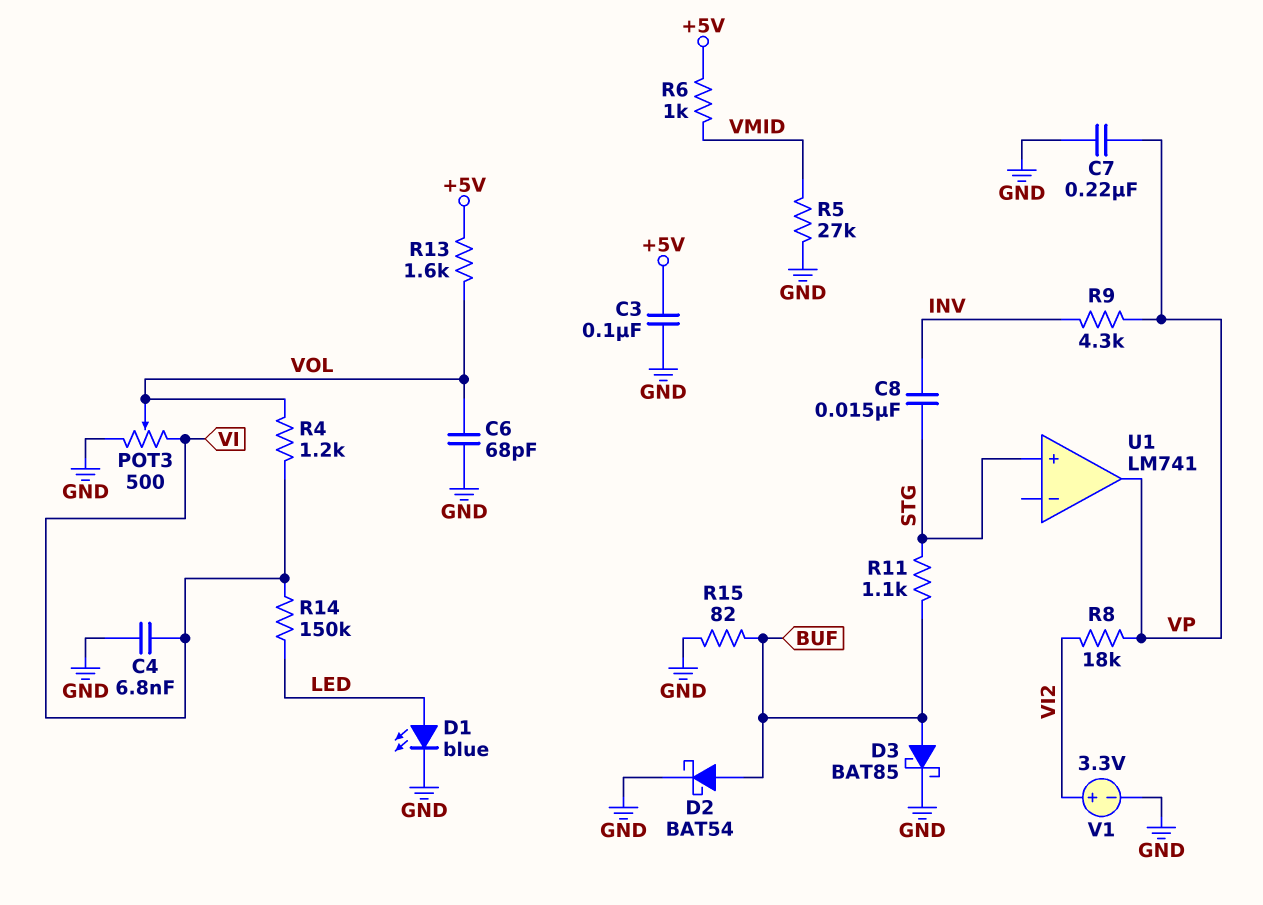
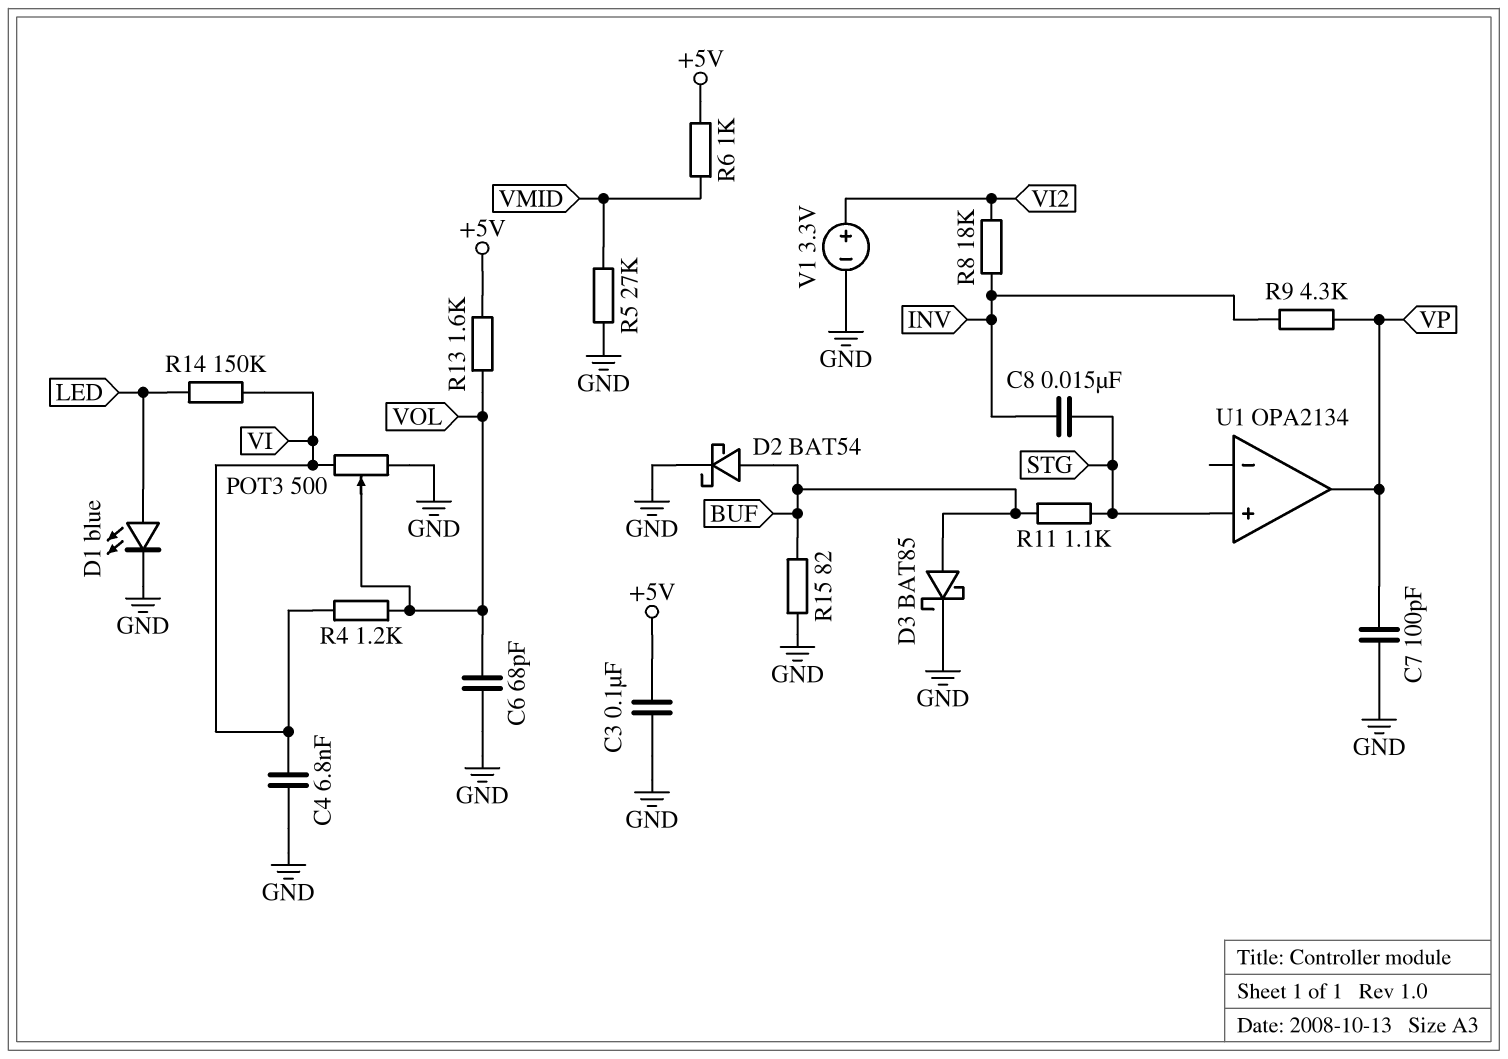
C7: 220nF (GND, VP) -> 100pF (GND, VP)
R8: 18k (VI2, VP) -> 18k (INV, VI2)
U1: LM741 -> OPA2134

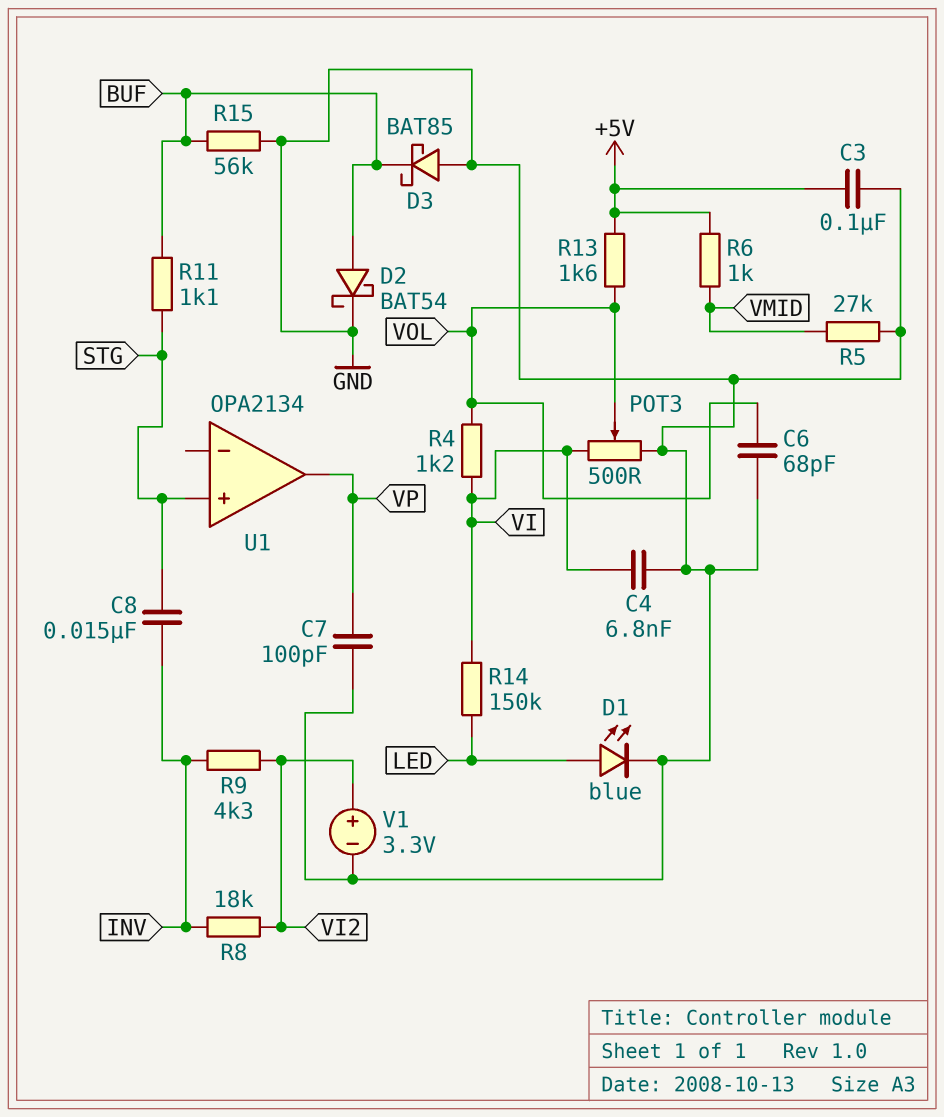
D3: schottky BAT85 (A BUF, K GND) -> schottky BAT85 (A GND, K BUF)
R9: 4.3k (INV, VP) -> 4.3k (INV, VI2)
R15: 82 (BUF, GND) -> 56k (BUF, GND)

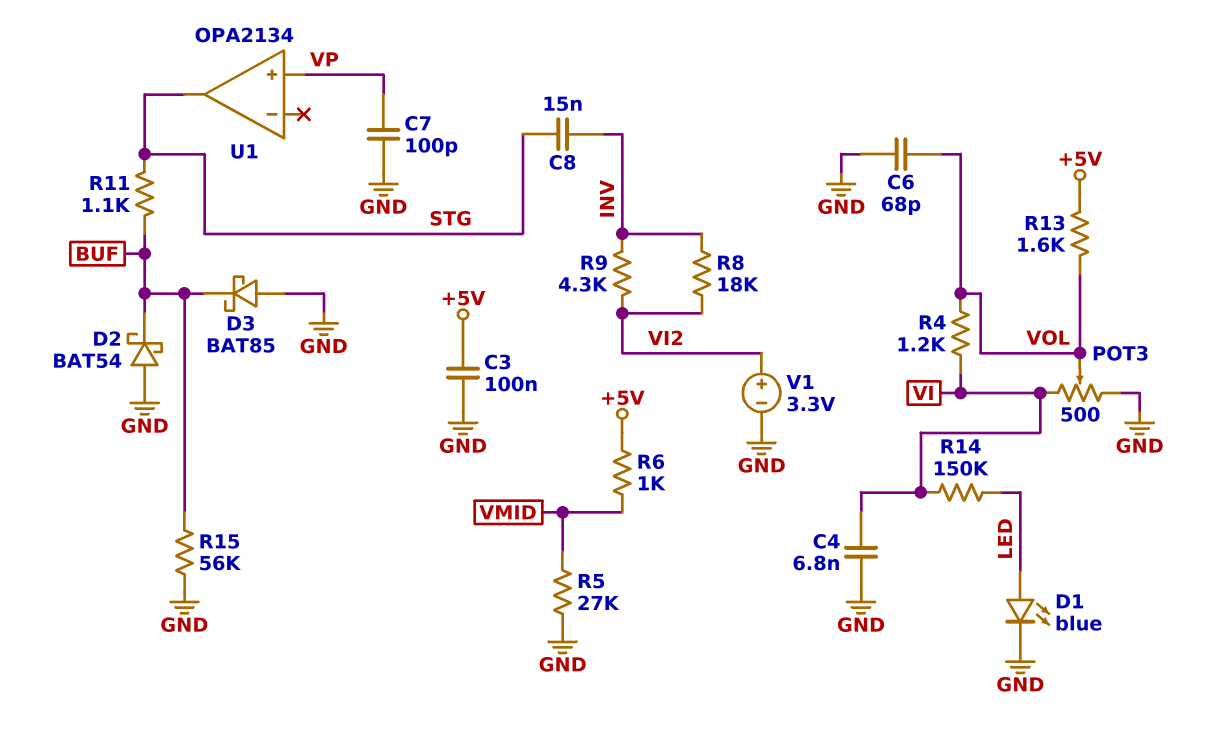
D2: schottky BAT54 (A BUF, K GND) -> schottky BAT54 (A GND, K BUF)
U1 pin in+: STG -> VP
U1 pin out: VP -> STG

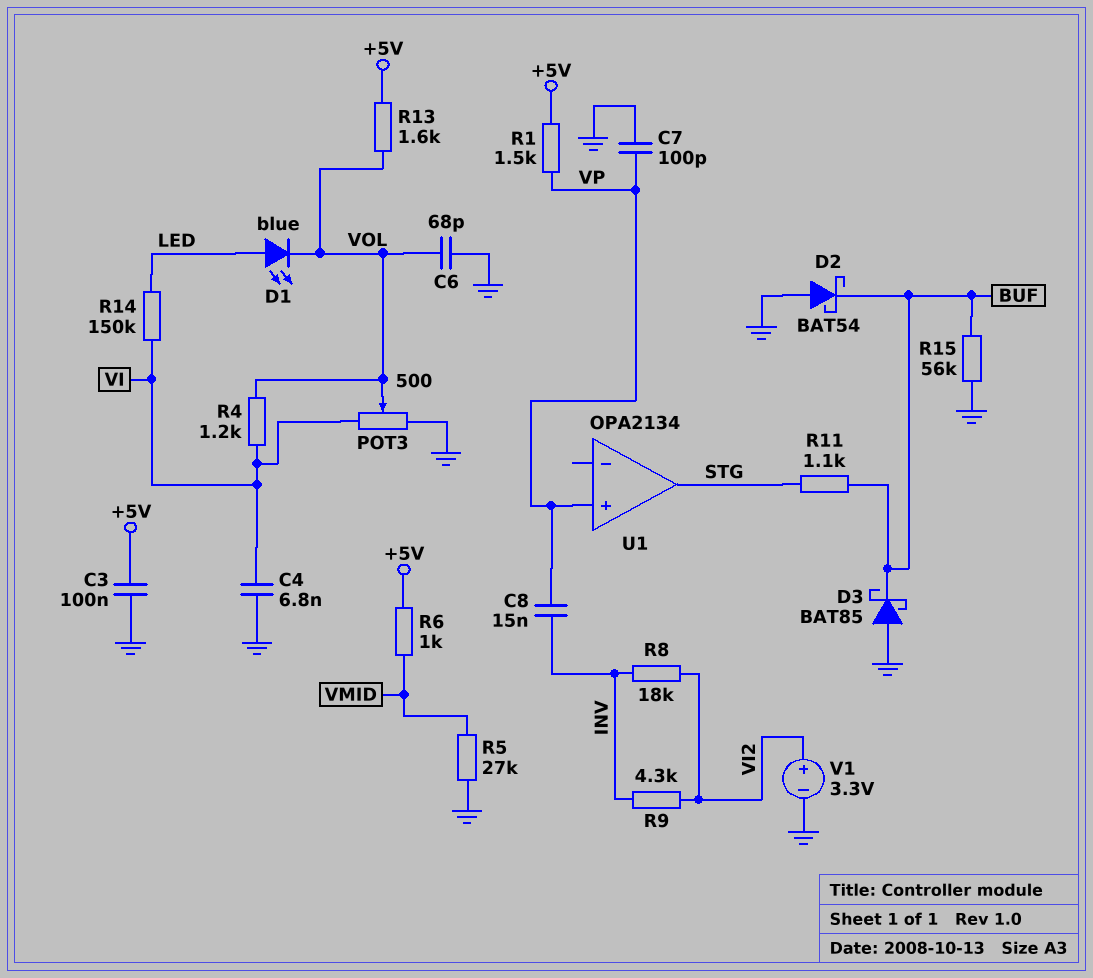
C8: 15nF (INV, STG) -> 15nF (INV, VP)
D1: LED blue (A LED, K GND) -> LED blue (A LED, K VOL)
R1: none -> 1.5k (+5V, VP)

